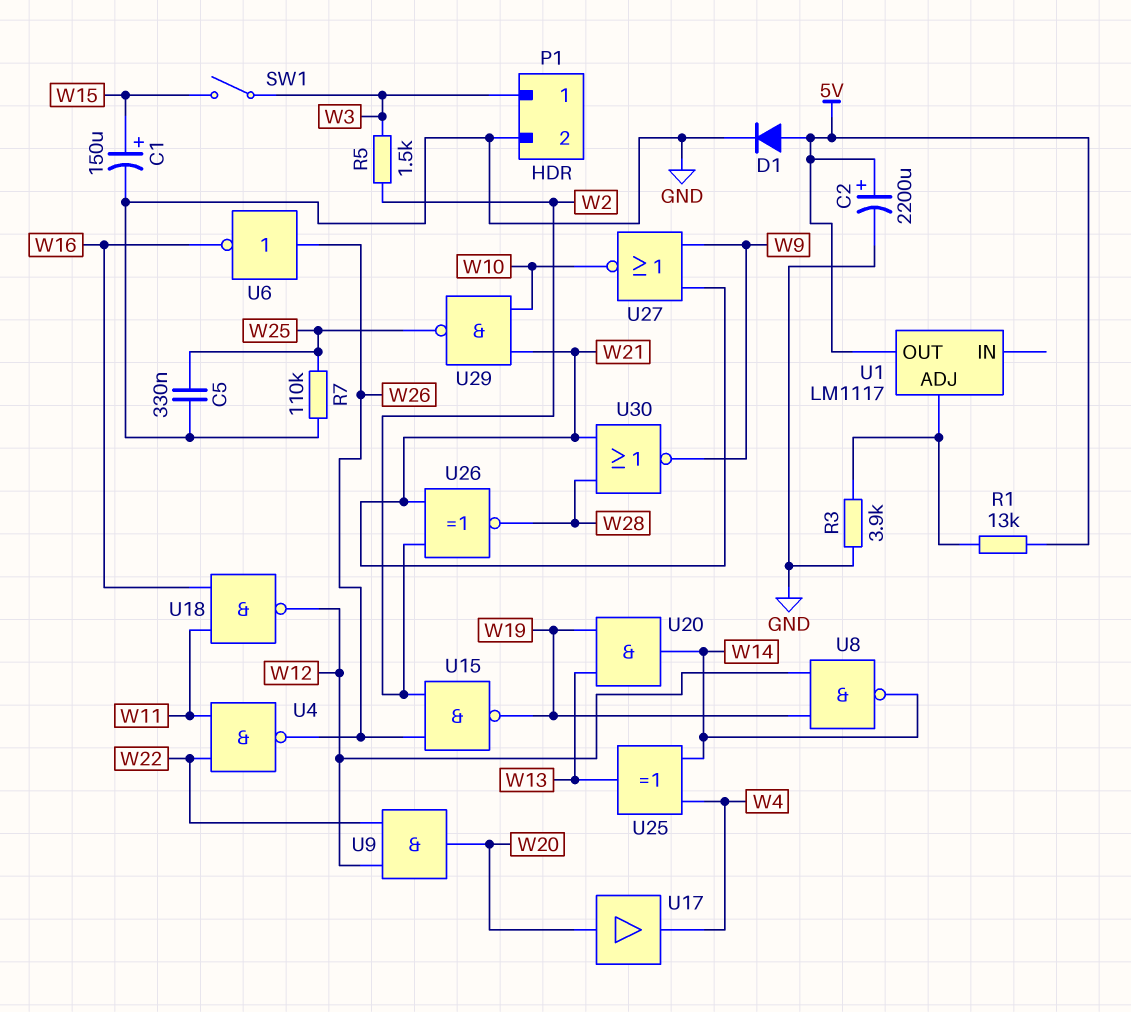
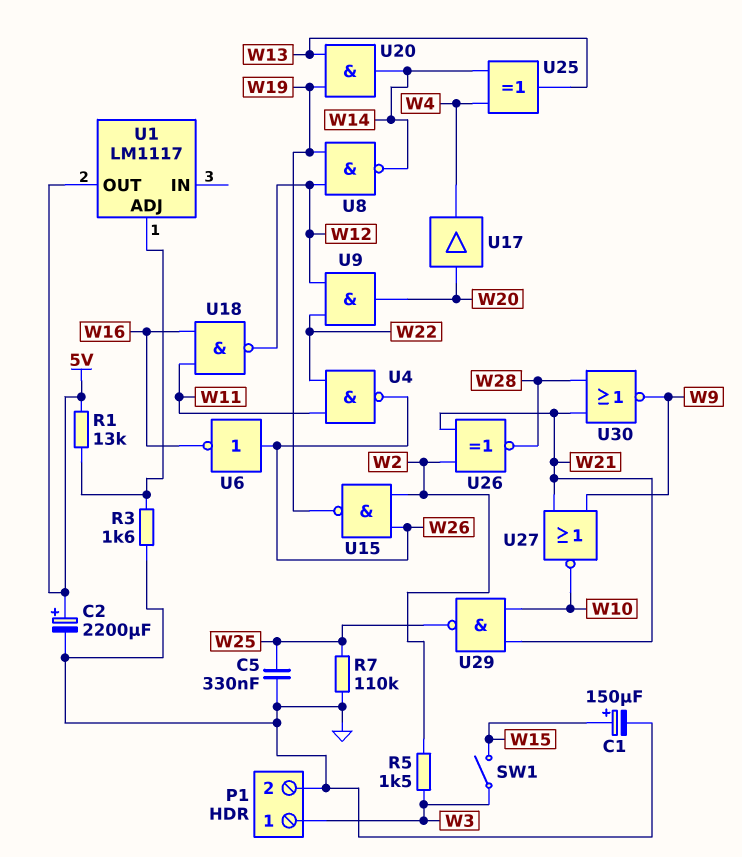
D1: diode (A 5V, K GND) -> none
R3: 3.9k (GND, U1/ADJ) -> 1.6k (GND, U1/ADJ)

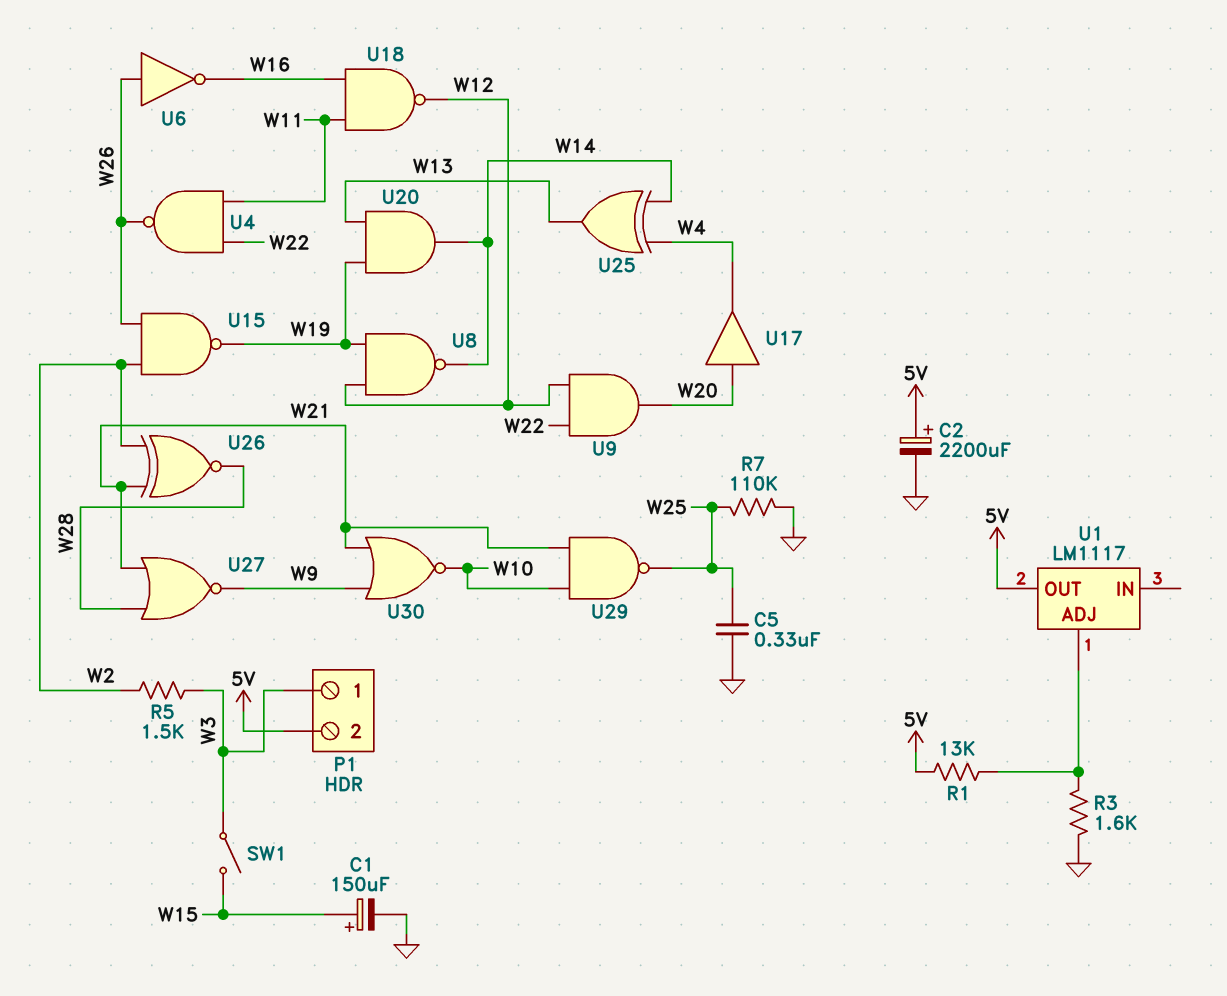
P1 pin 2: GND -> 5V
U27: NOR (in W9, in W21, out W10) -> NOR (in W21, in W28, out W9)
U30: NOR (in W21, in W28, out W9) -> NOR (in W9, in W21, out W10)

